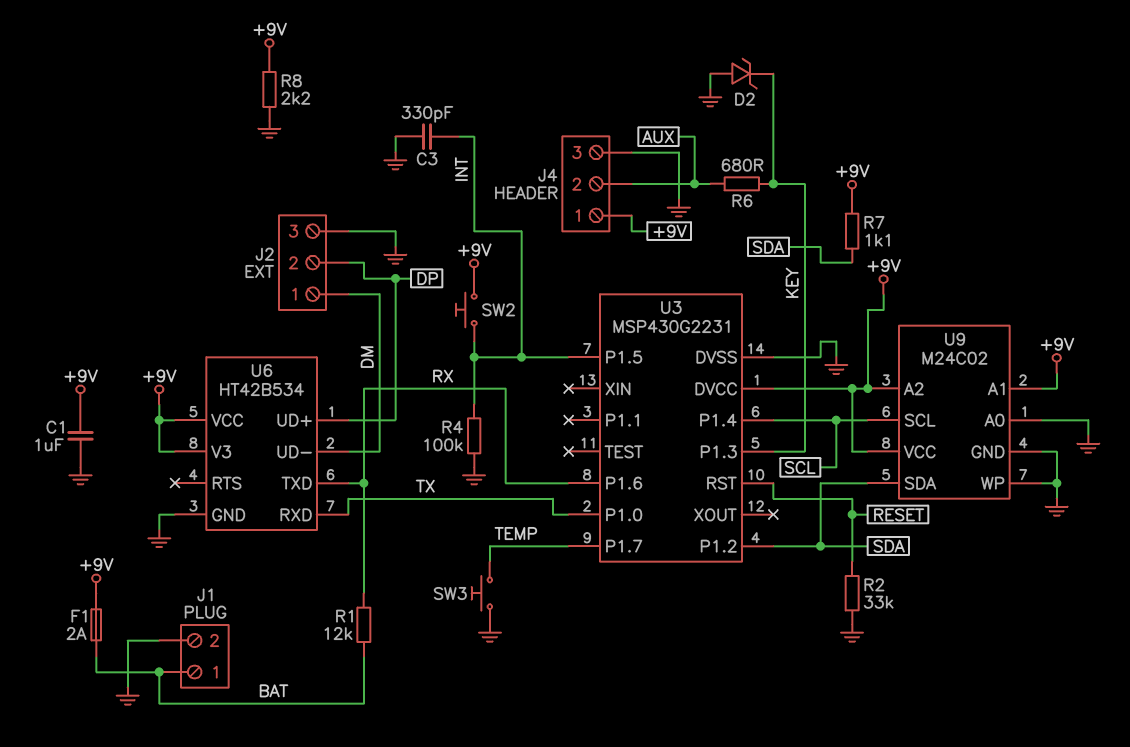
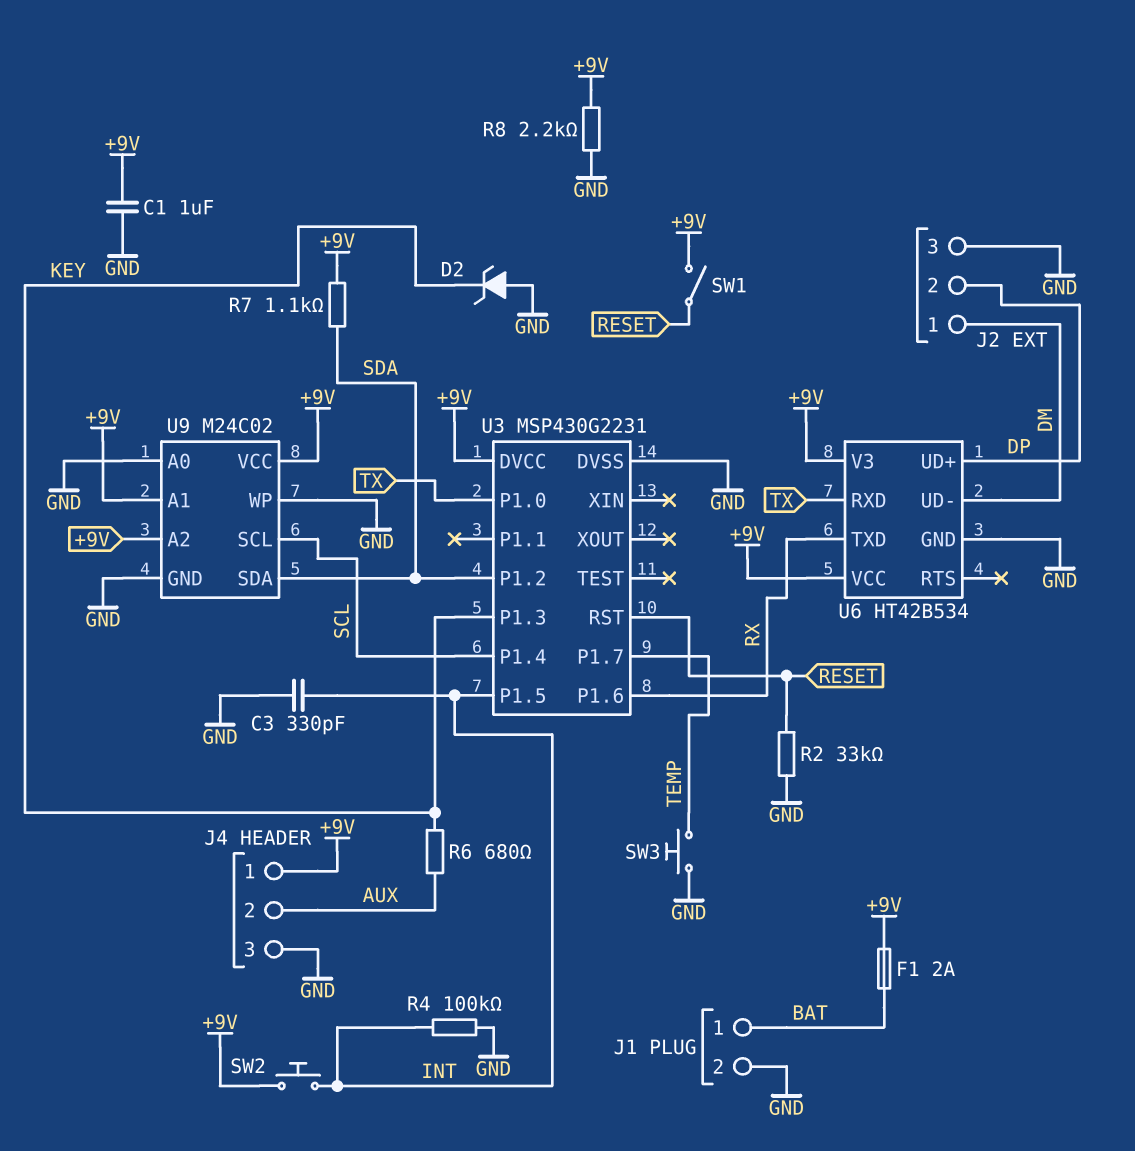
R1: 12k (BAT, RX) -> none
SW1: none -> switch (+9V, RESET)

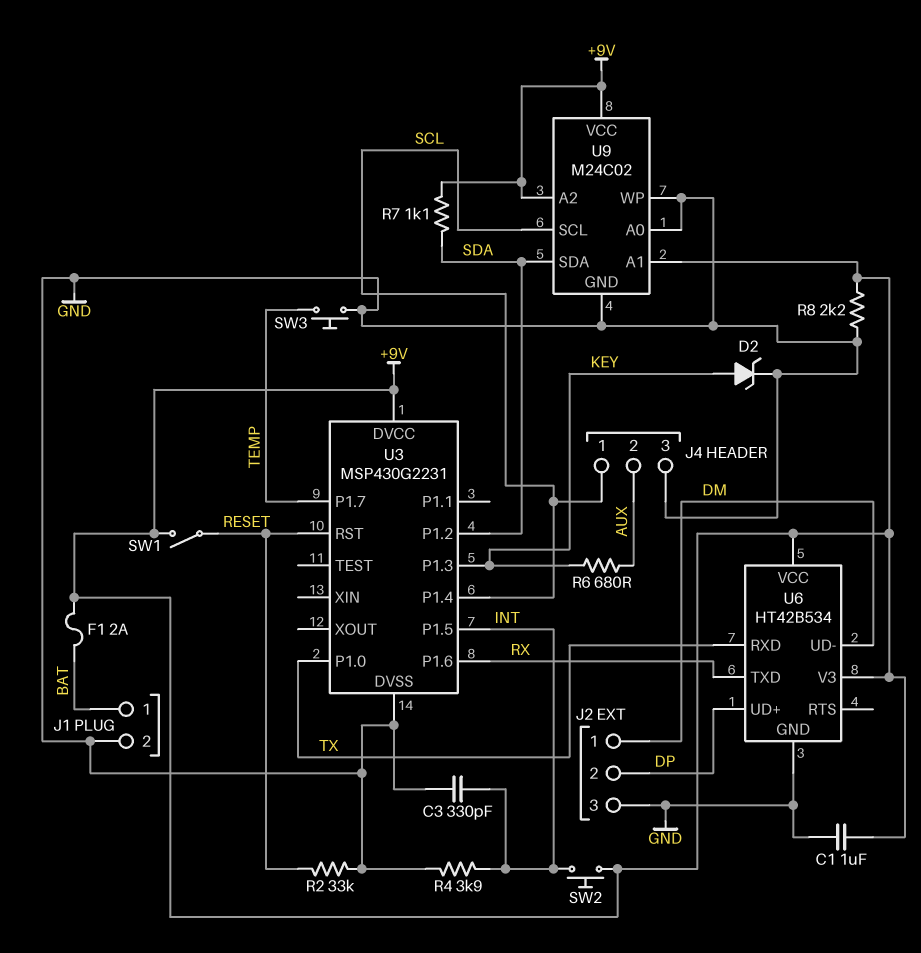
D2: zener (A GND, K KEY) -> zener (A KEY, K GND)
J4 pin 1: +9V -> SCL
R4: 100k (GND, INT) -> 3.9k (GND, INT)

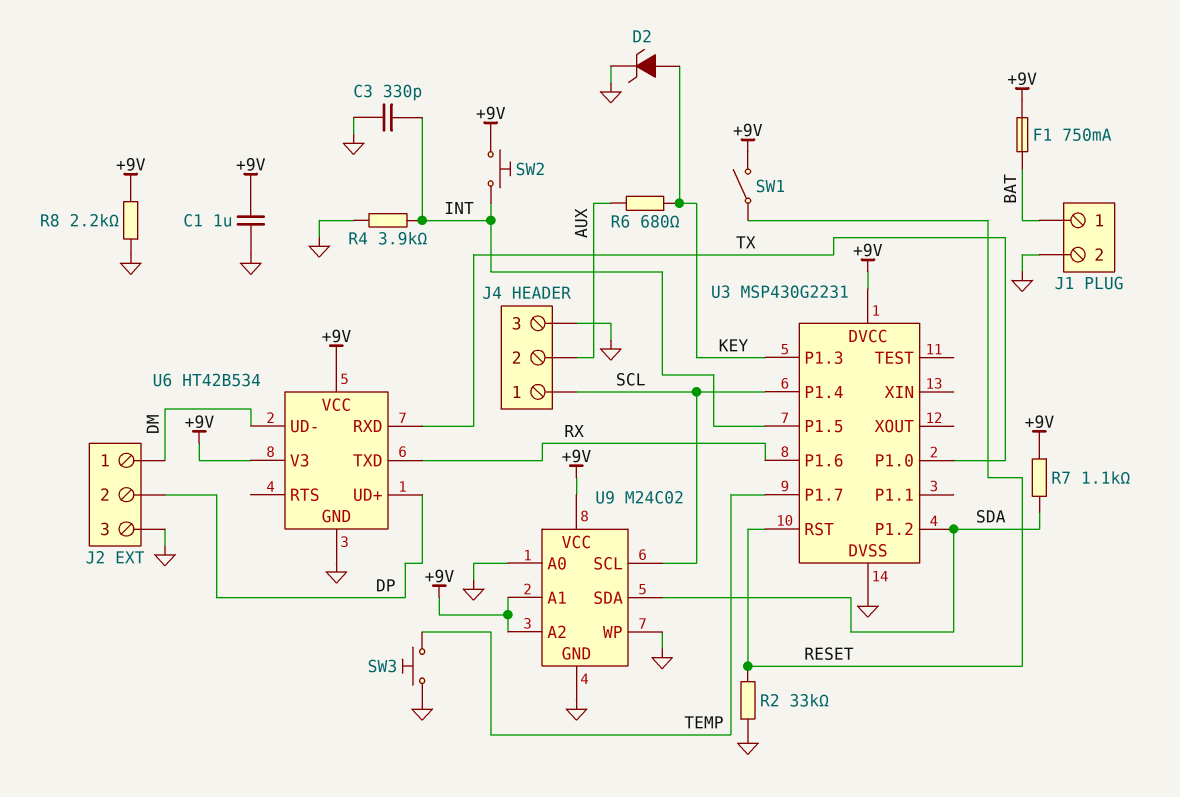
F1: 2A (+9V, BAT) -> 750mA (+9V, BAT)

